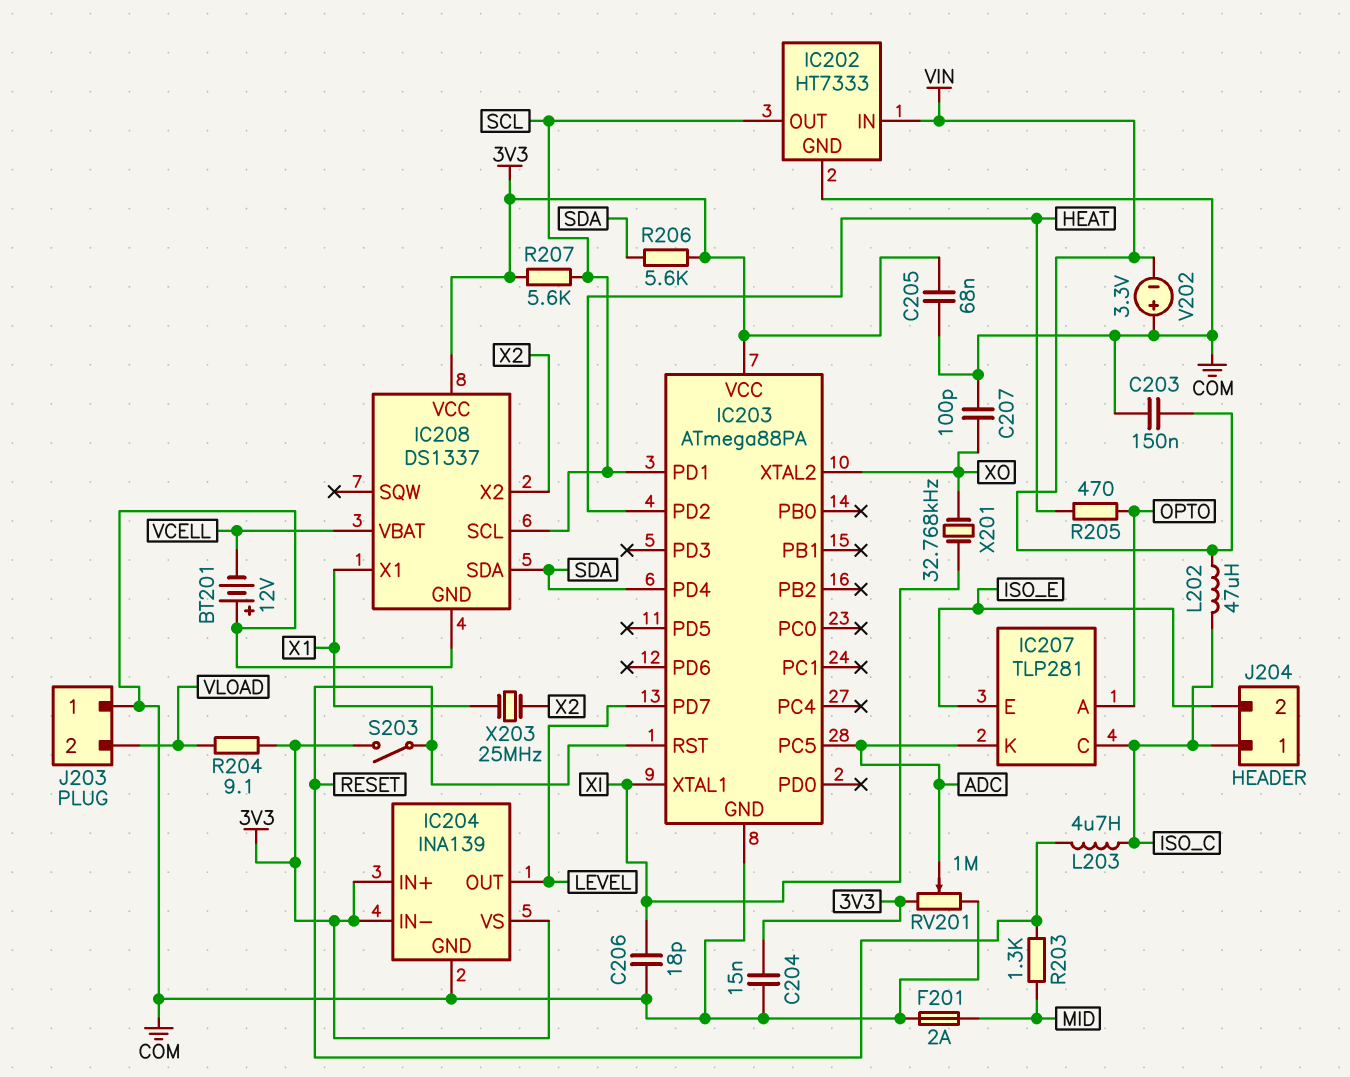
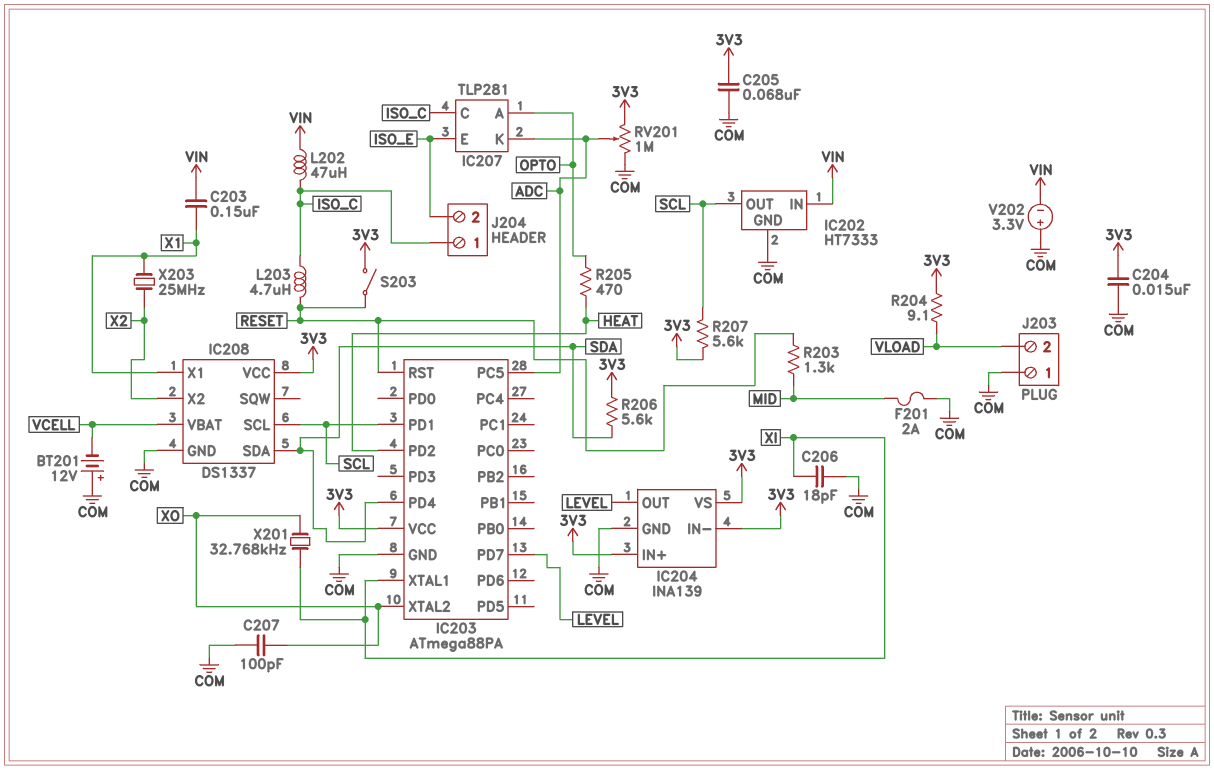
C203: 150nF (COM, VIN) -> 150nF (VIN, X1)

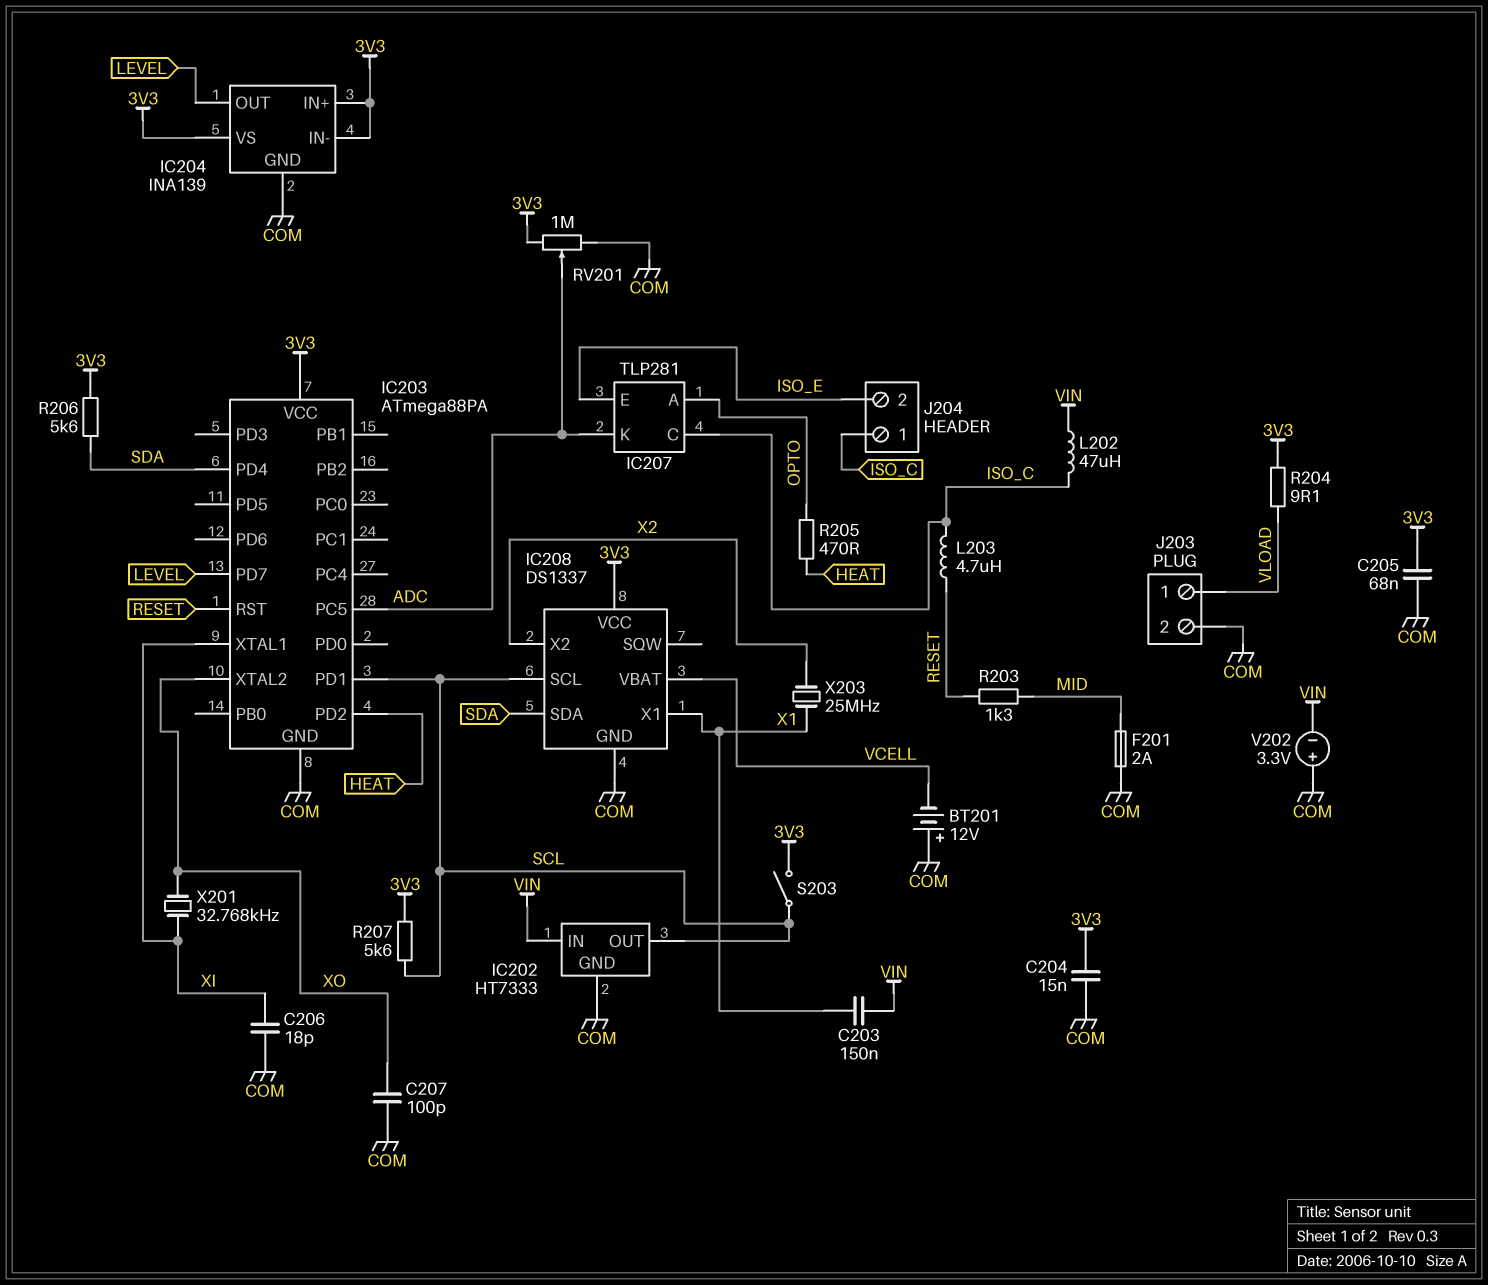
J203 pin 1: COM -> VLOAD
J203 pin 2: VLOAD -> COM
S203: switch (3V3, RESET) -> switch (3V3, SCL)

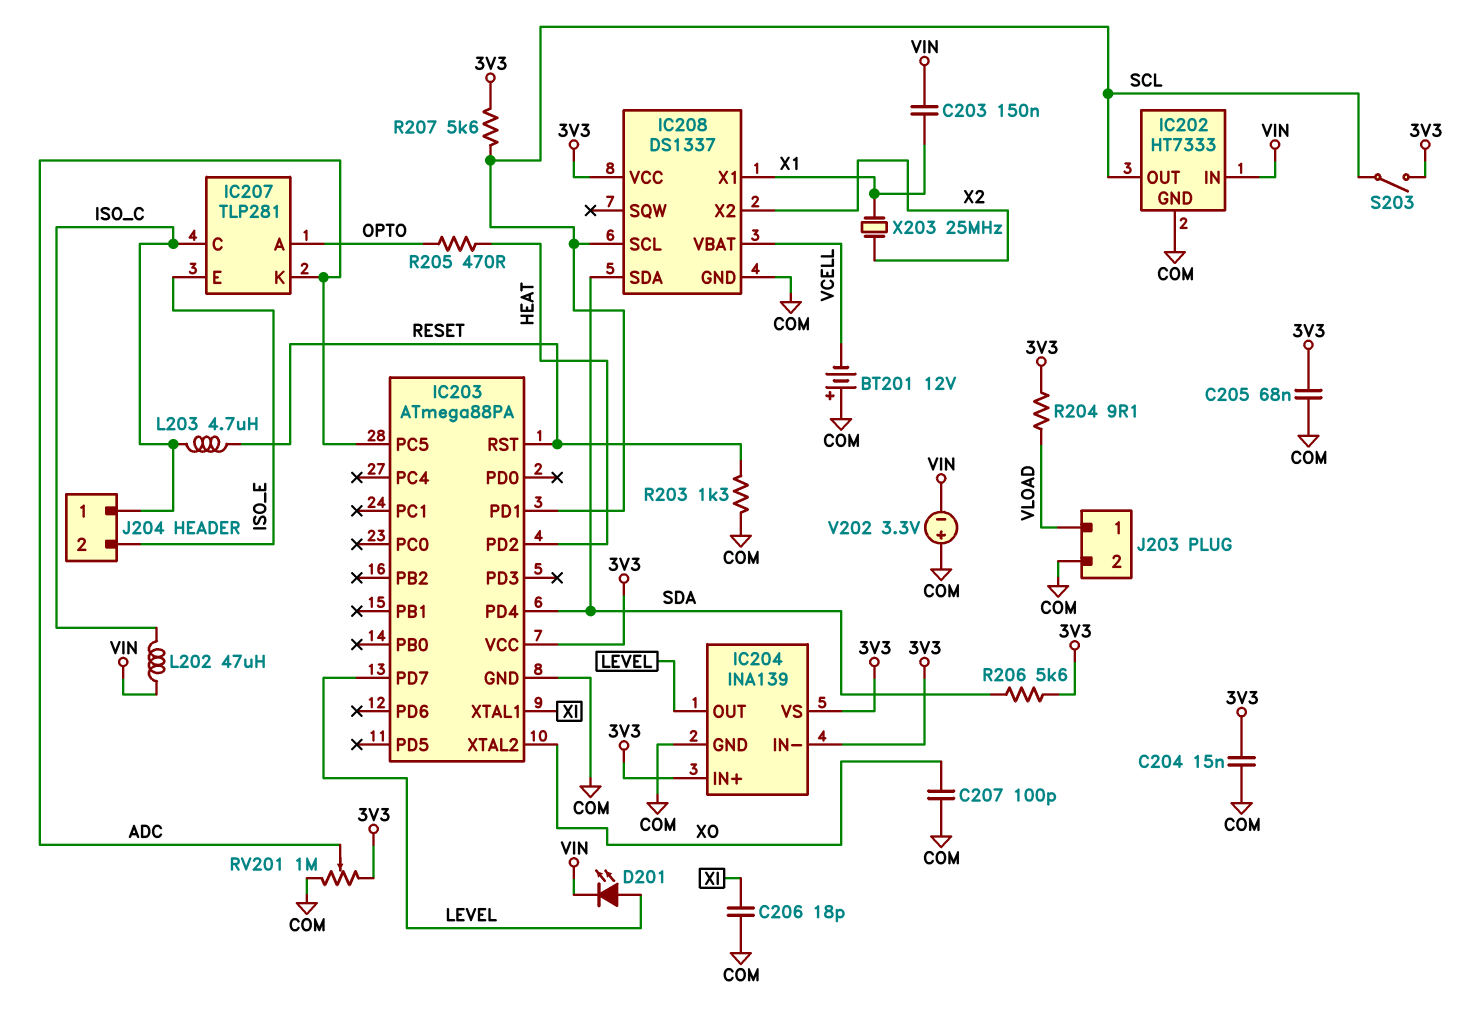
D201: none -> LED (A LEVEL, K VIN)
F201: 2A (COM, MID) -> none
R203: 1.3k (MID, RESET) -> 1.3k (COM, RESET)
X201: 32.768kHz (XI, XO) -> none

